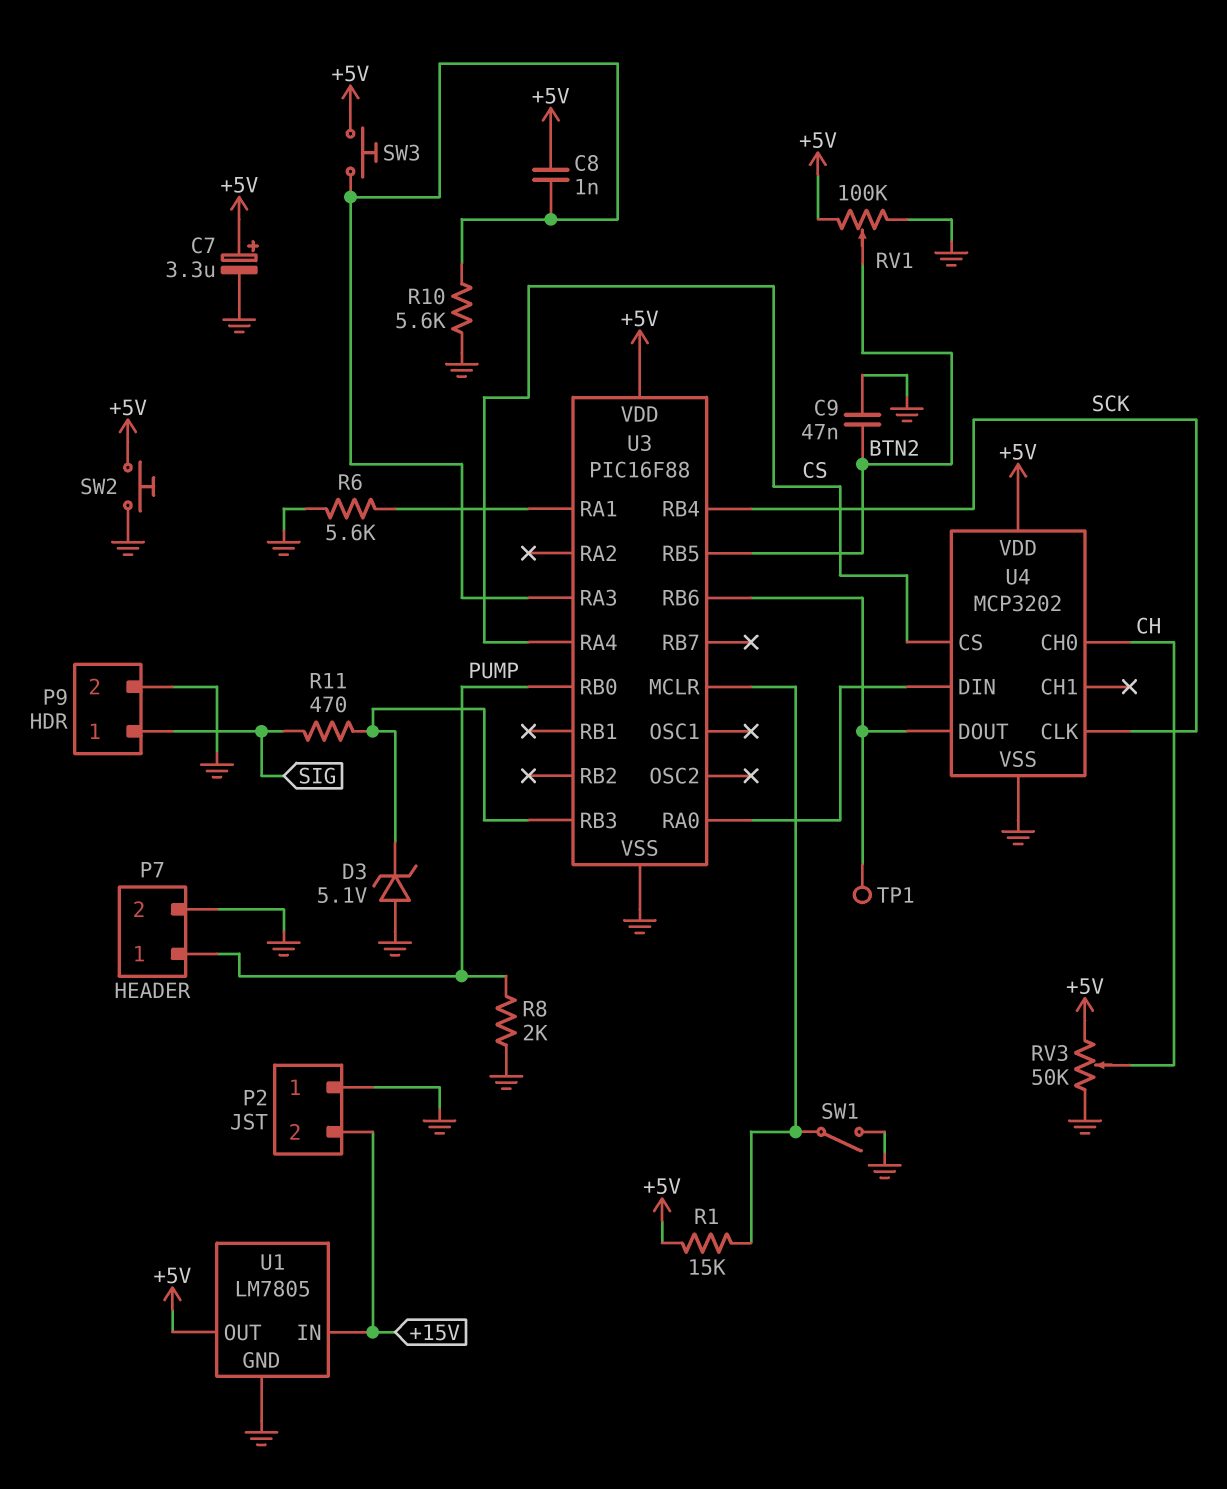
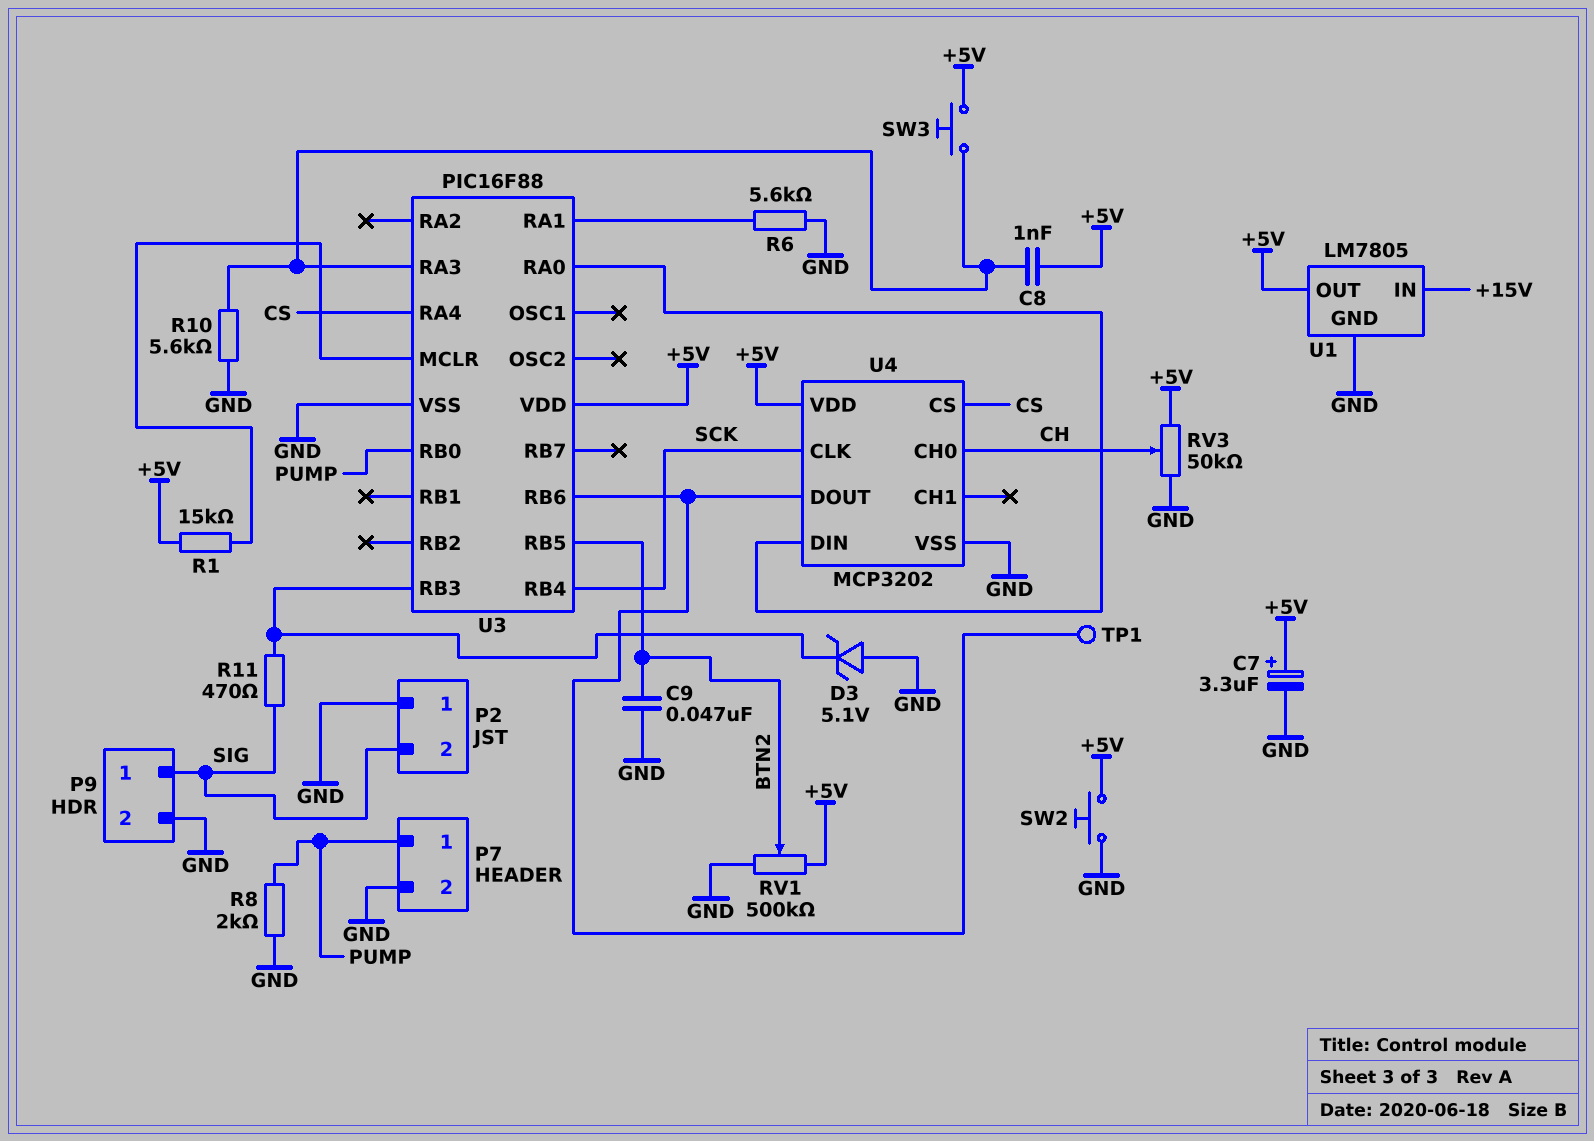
P2 pin 2: +15V -> SIG
RV1: 100k (+5V, GND, wiper BTN2) -> 500k (+5V, GND, wiper BTN2)
SW1: switch (GND, U3/MCLR) -> none

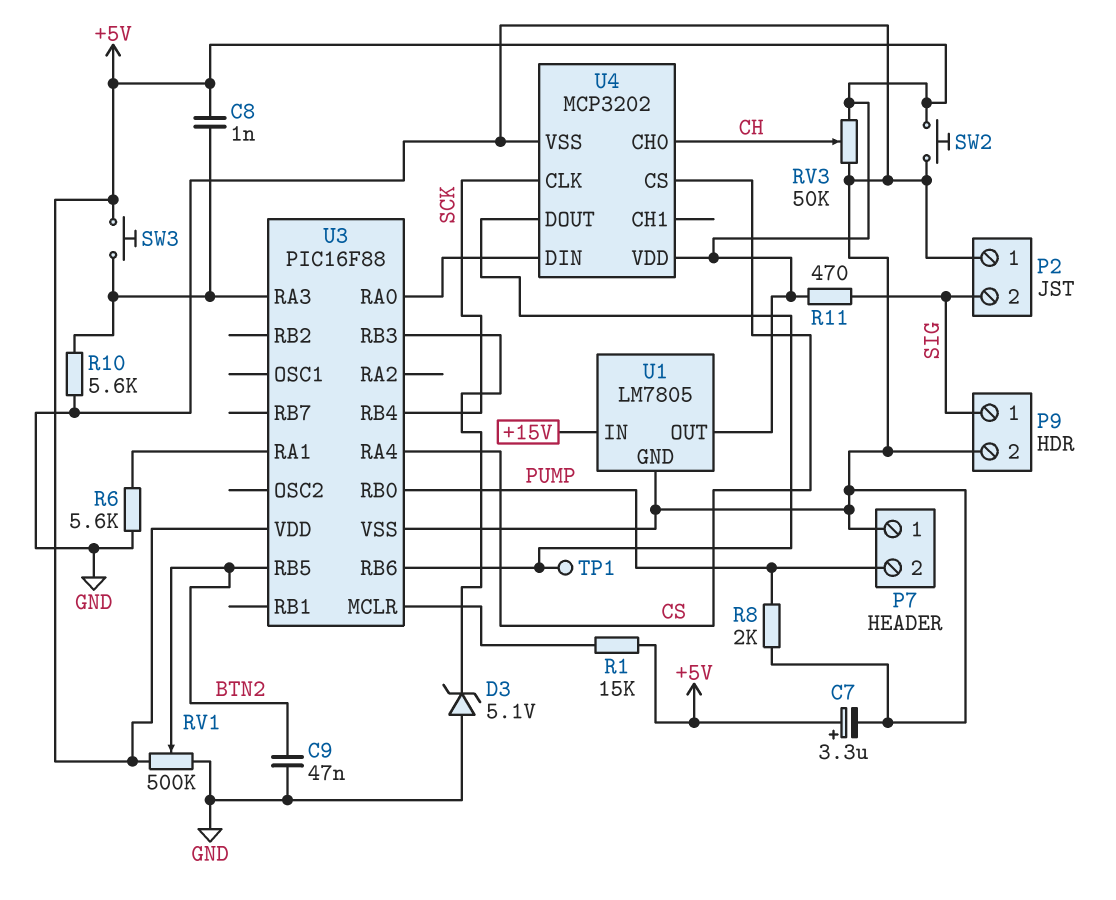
P7 pin 1: PUMP -> GND
P7 pin 2: GND -> PUMP
R11: 470 (SIG, U3/RB3) -> 470 (+5V, SIG)

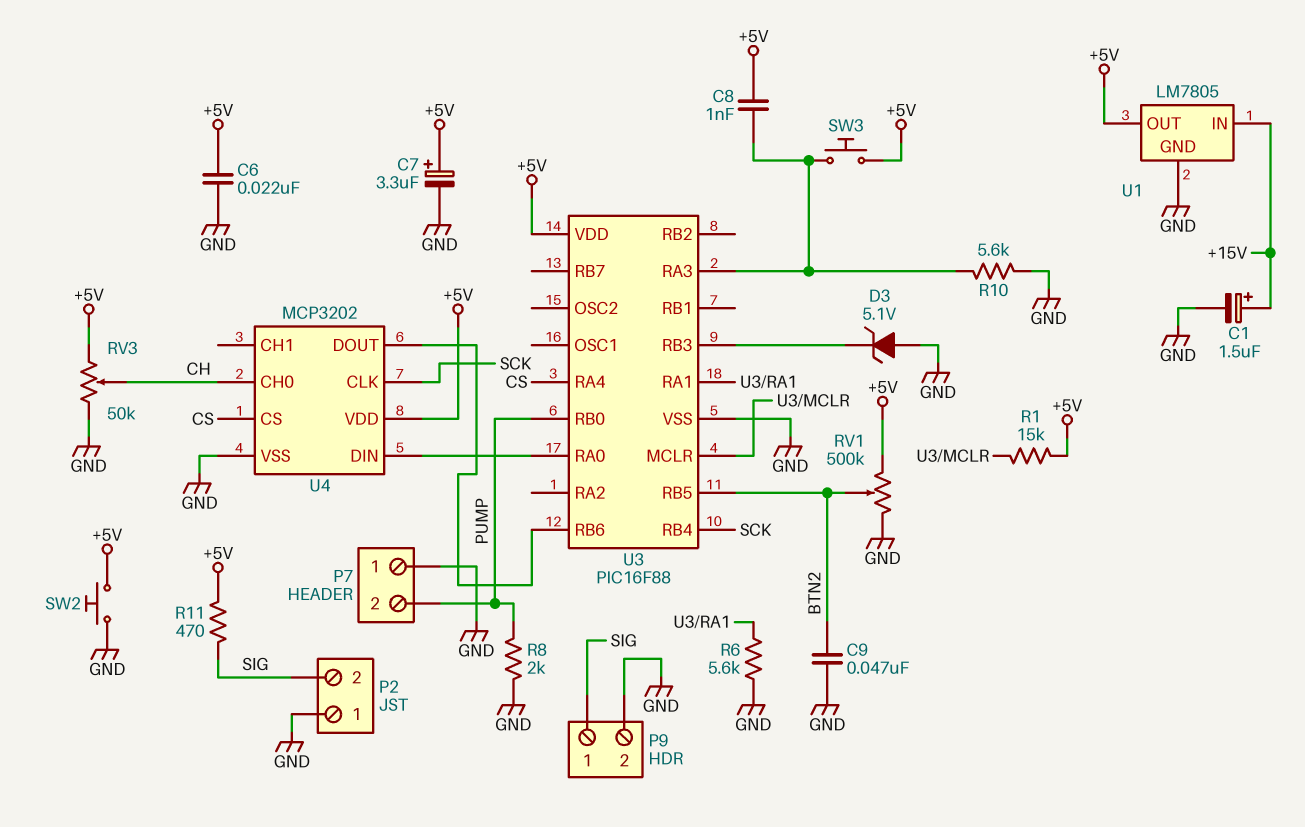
C1: none -> 1.5uF (plus +15V, minus GND)
C6: none -> 22nF (+5V, GND)
TP1: test point (U3/RB6) -> none

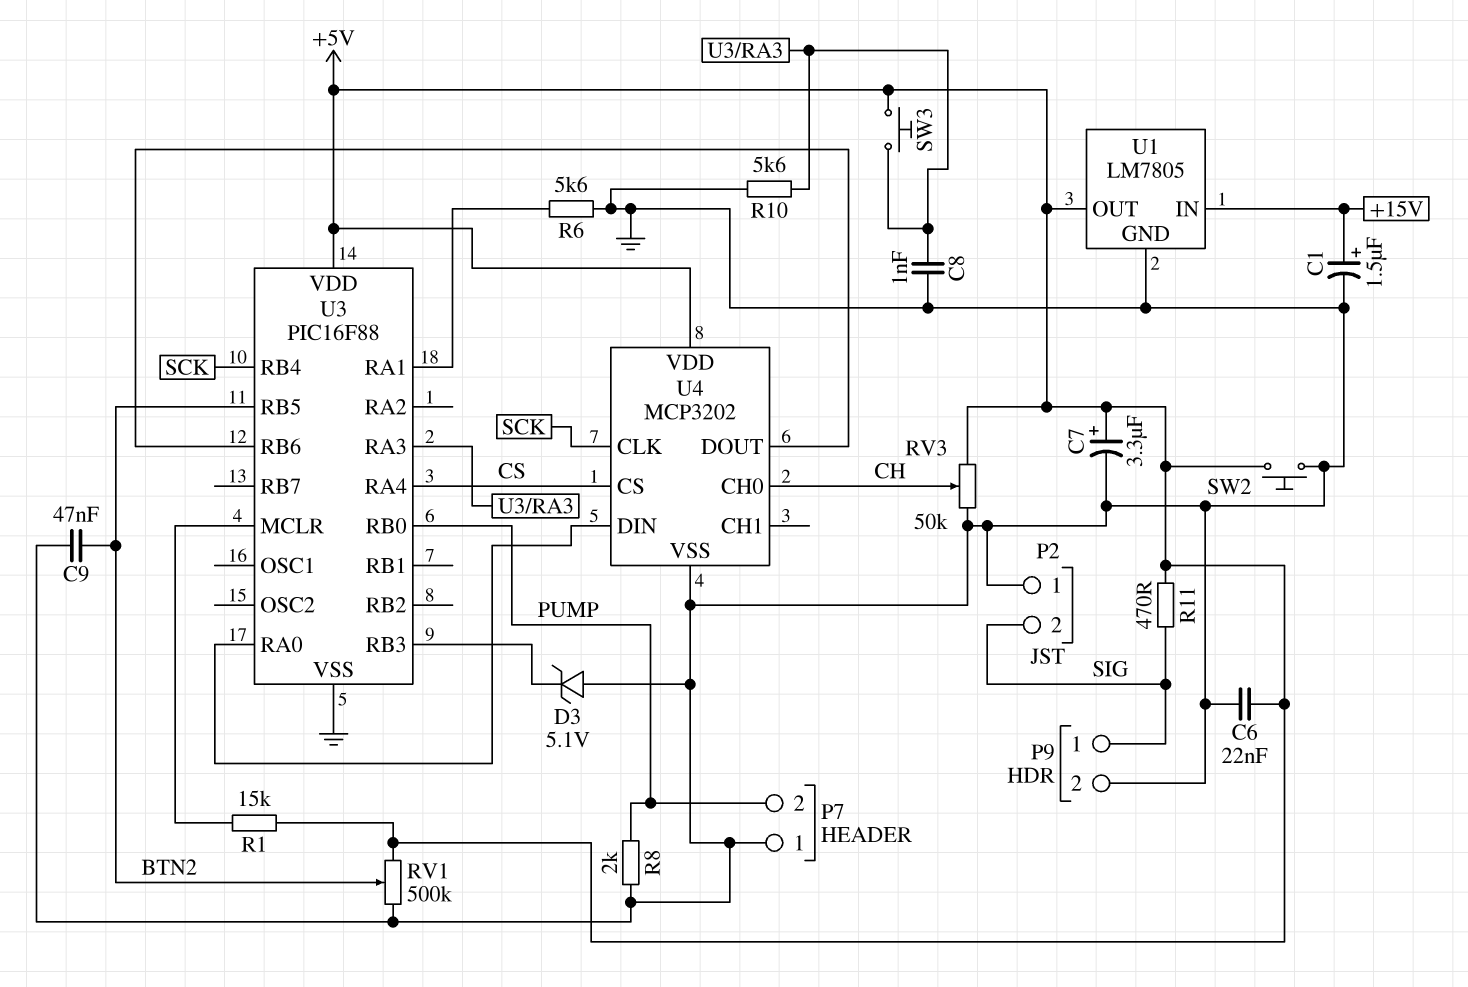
C8: 1nF (+5V, U3/RA3) -> 1nF (GND, U3/RA3)

